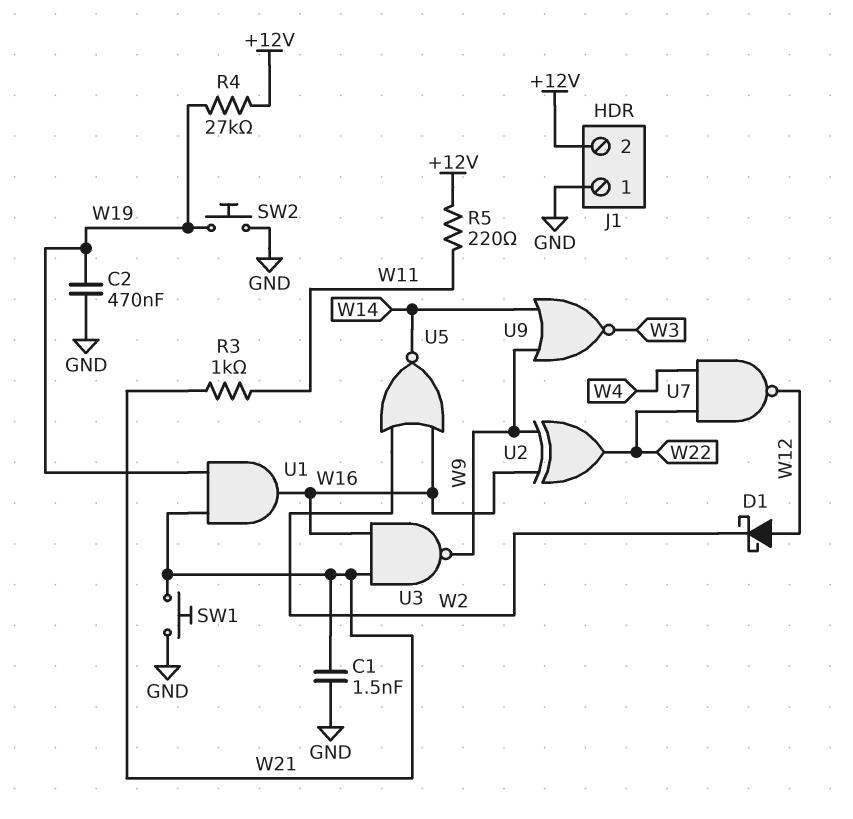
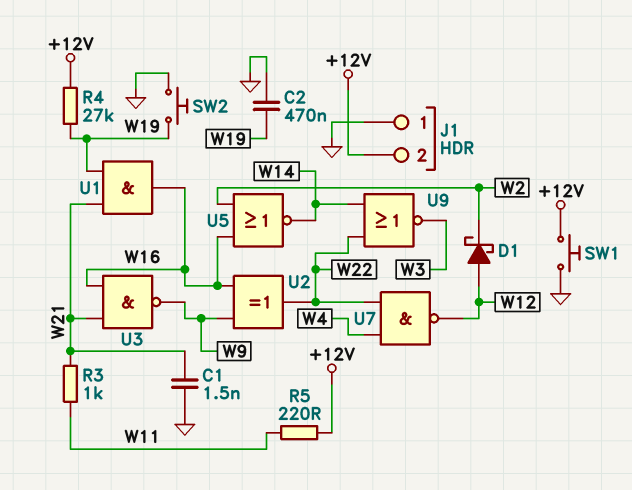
SW1: button (GND, W21) -> button (+12V, GND)
U9: NOR (in W9, in W14, out W3) -> NOR (in W14, in W22, out W3)

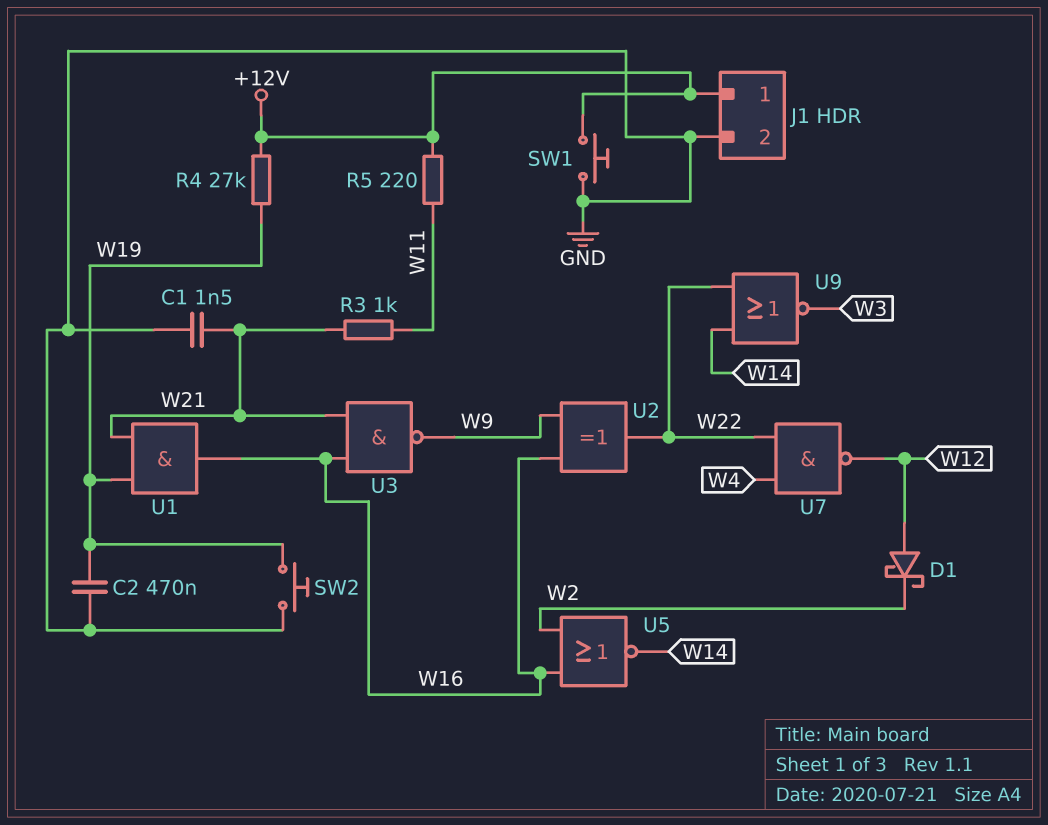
J1 pin 1: GND -> +12V
J1 pin 2: +12V -> GND

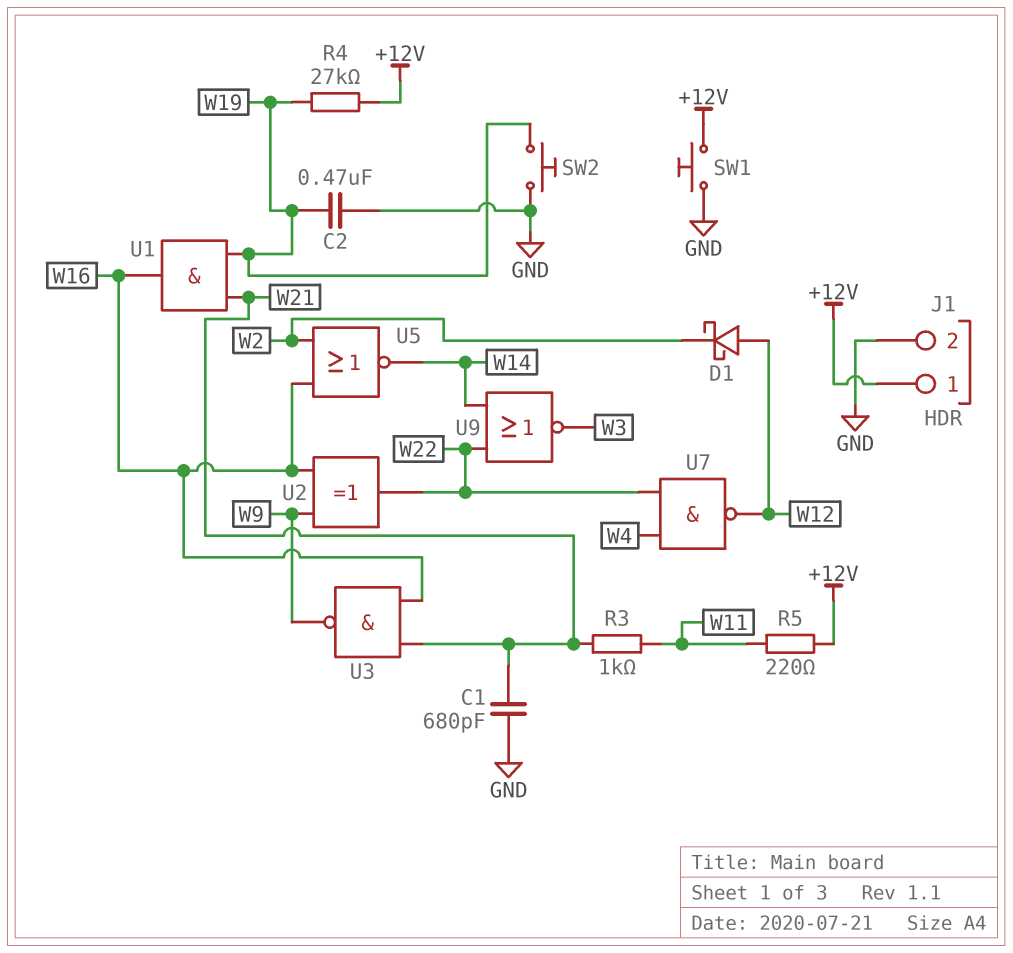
C1: 1.5nF (GND, W21) -> 680pF (GND, W21)

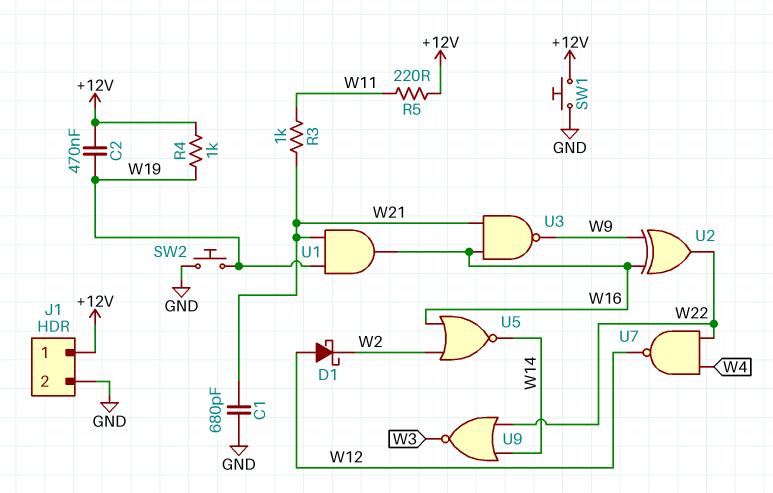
C2: 470nF (GND, W19) -> 470nF (+12V, W19)
R4: 27k (+12V, W19) -> 1k (+12V, W19)

